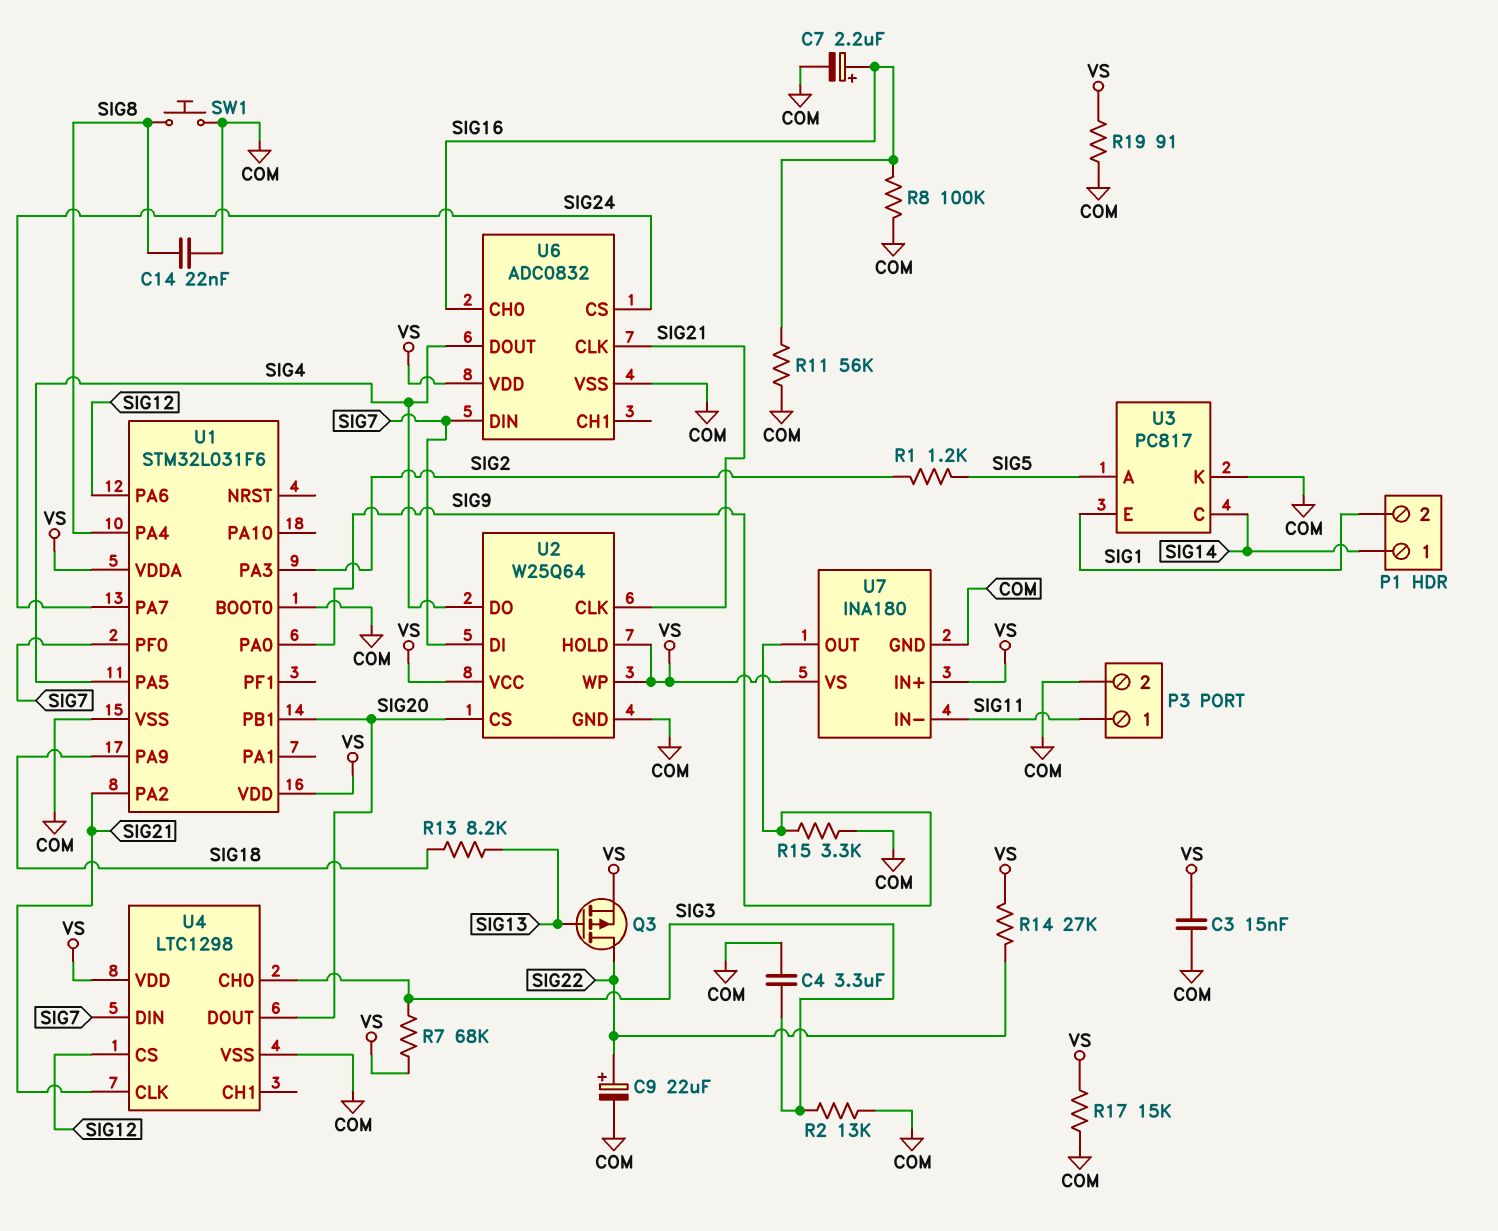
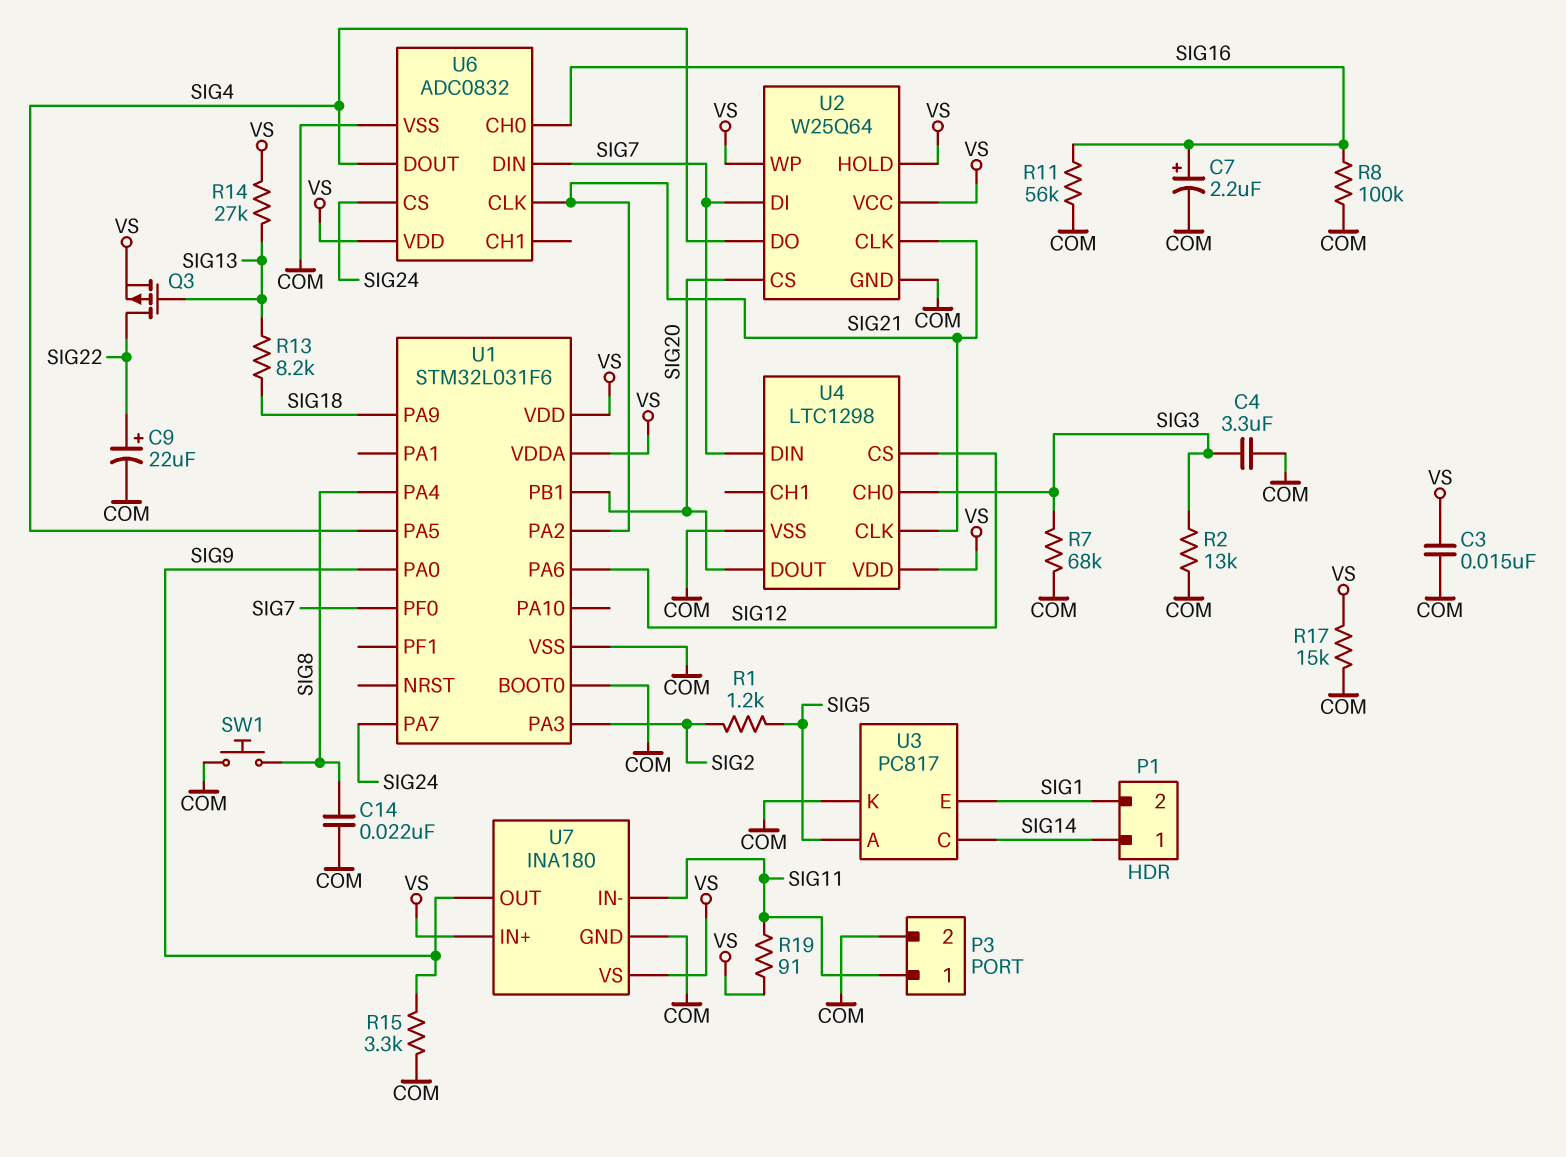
R7: 68k (SIG3, VS) -> 68k (COM, SIG3)
R14: 27k (SIG22, VS) -> 27k (SIG13, VS)
R19: 91 (COM, VS) -> 91 (SIG11, VS)

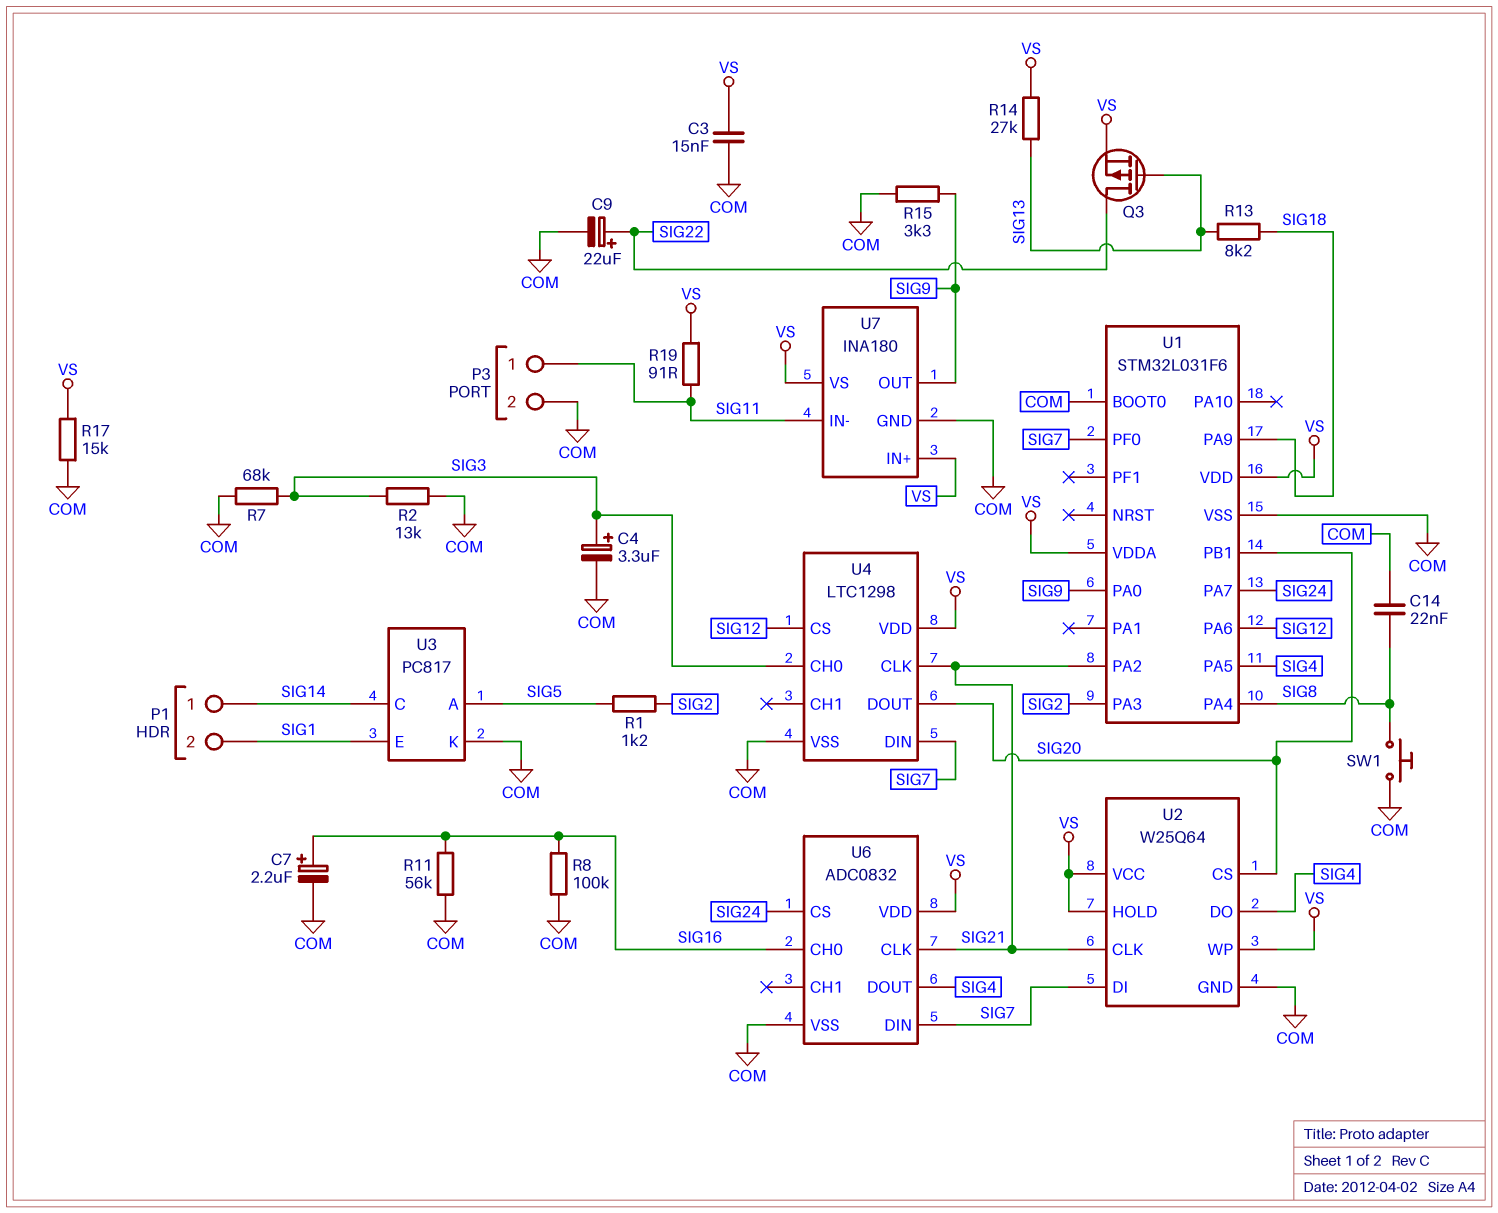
C4: 3.3uF (COM, SIG3) -> 3.3uF (plus SIG3, minus COM)

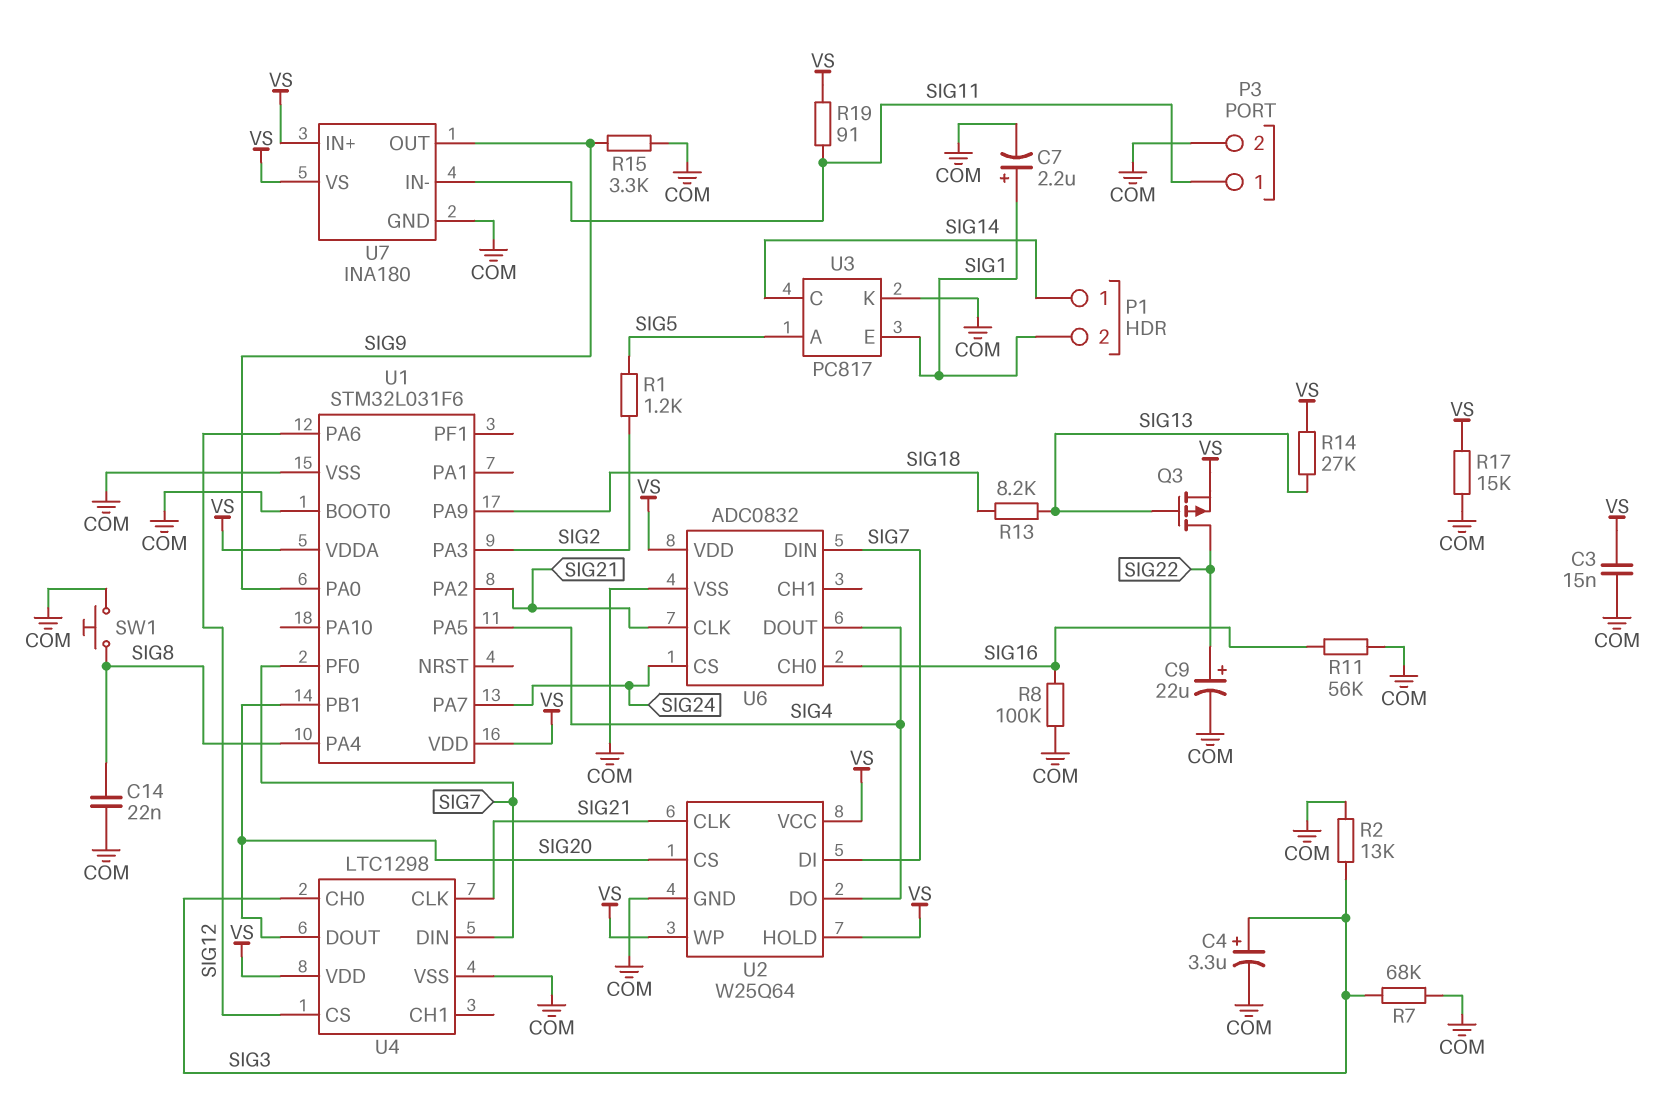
C7: 2.2uF (plus SIG16, minus COM) -> 2.2uF (plus SIG1, minus COM)

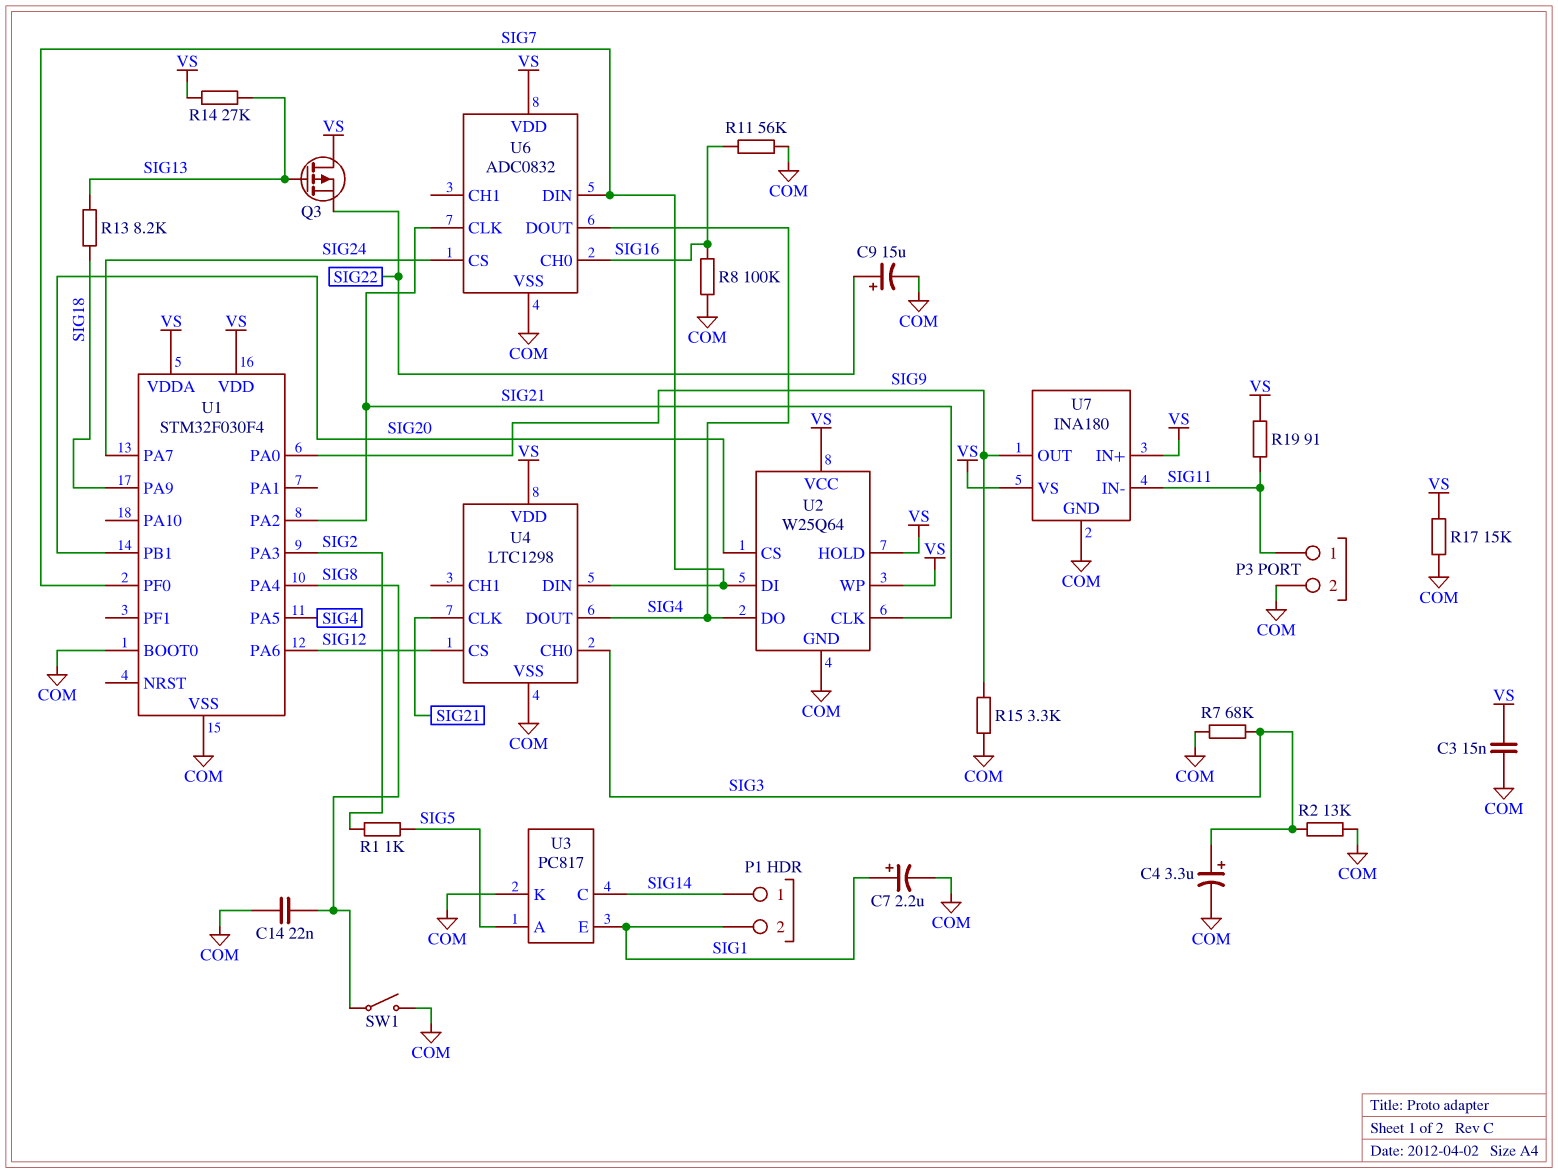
C9: 22uF (plus SIG22, minus COM) -> 15uF (plus SIG22, minus COM)
Q3: PMOS (G SIG13, D SIG22, S VS) -> PMOS (G SIG13, D VS, S SIG22)
R1: 1.2k (SIG2, SIG5) -> 1k (SIG2, SIG5)
SW1: button (COM, SIG8) -> switch (COM, SIG8)
U1: STM32L031F6 -> STM32F030F4
U4 pin DOUT: SIG20 -> SIG4

